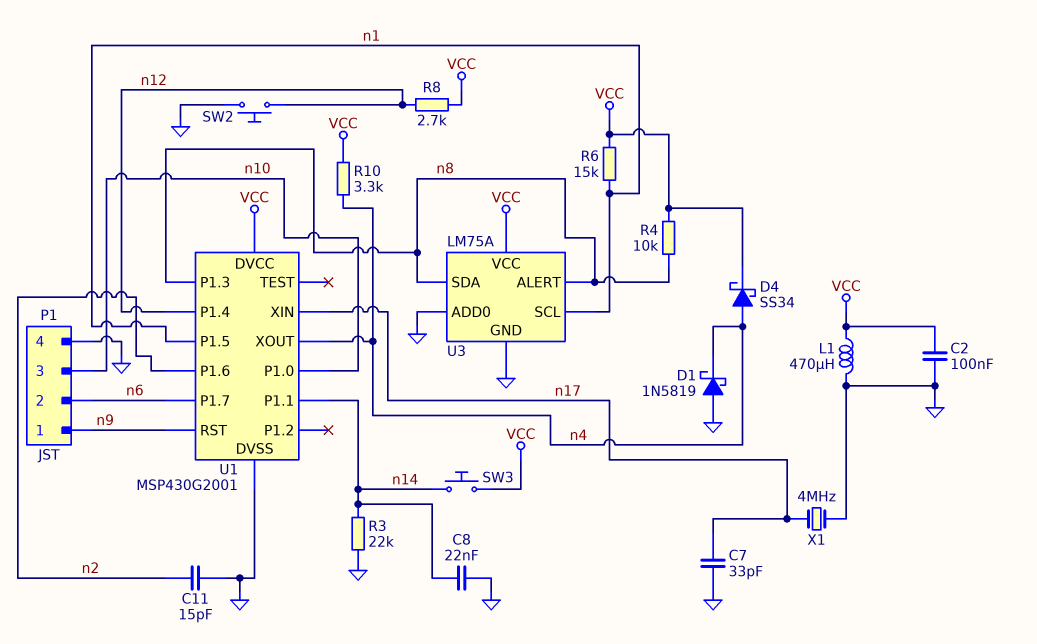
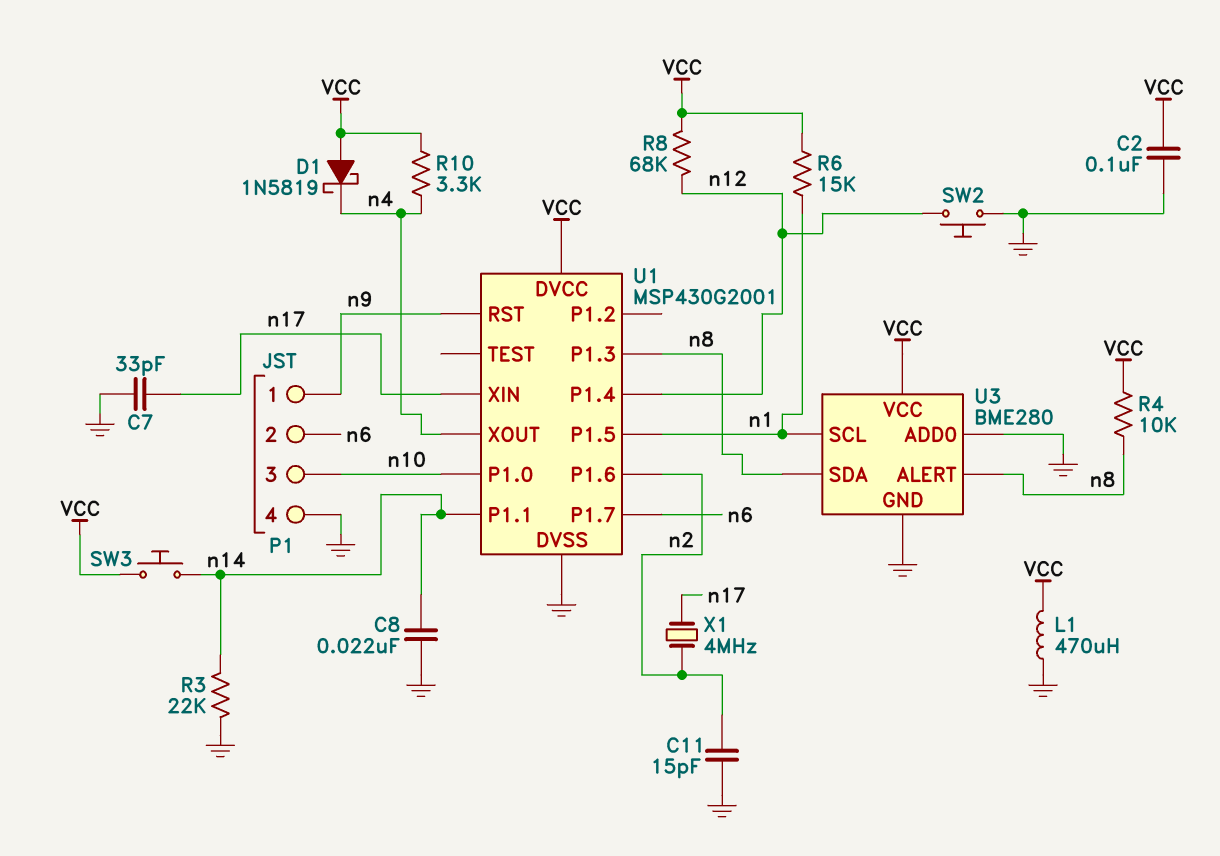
D1: schottky 1N5819 (A GND, K n4) -> schottky 1N5819 (A VCC, K n4)
D4: schottky SS34 (A n4, K VCC) -> none
R8: 2.7k (VCC, n12) -> 68k (VCC, n12)
U3: LM75A -> BME280
X1: 4MHz (GND, n17) -> 4MHz (n2, n17)

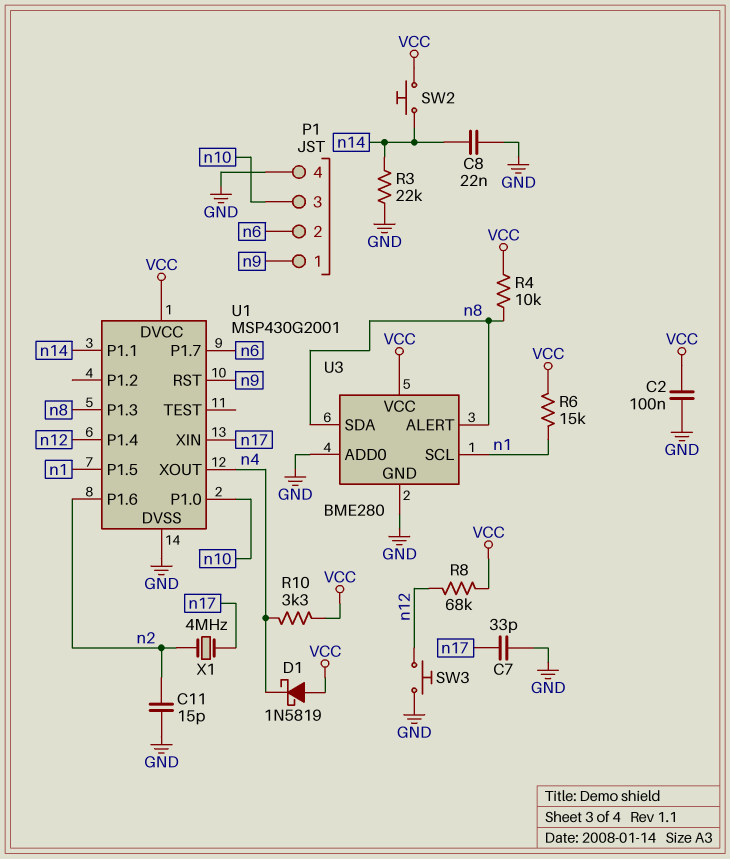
L1: 470uH (GND, VCC) -> none
SW2: button (GND, n12) -> button (VCC, n14)
SW3: button (VCC, n14) -> button (GND, n12)

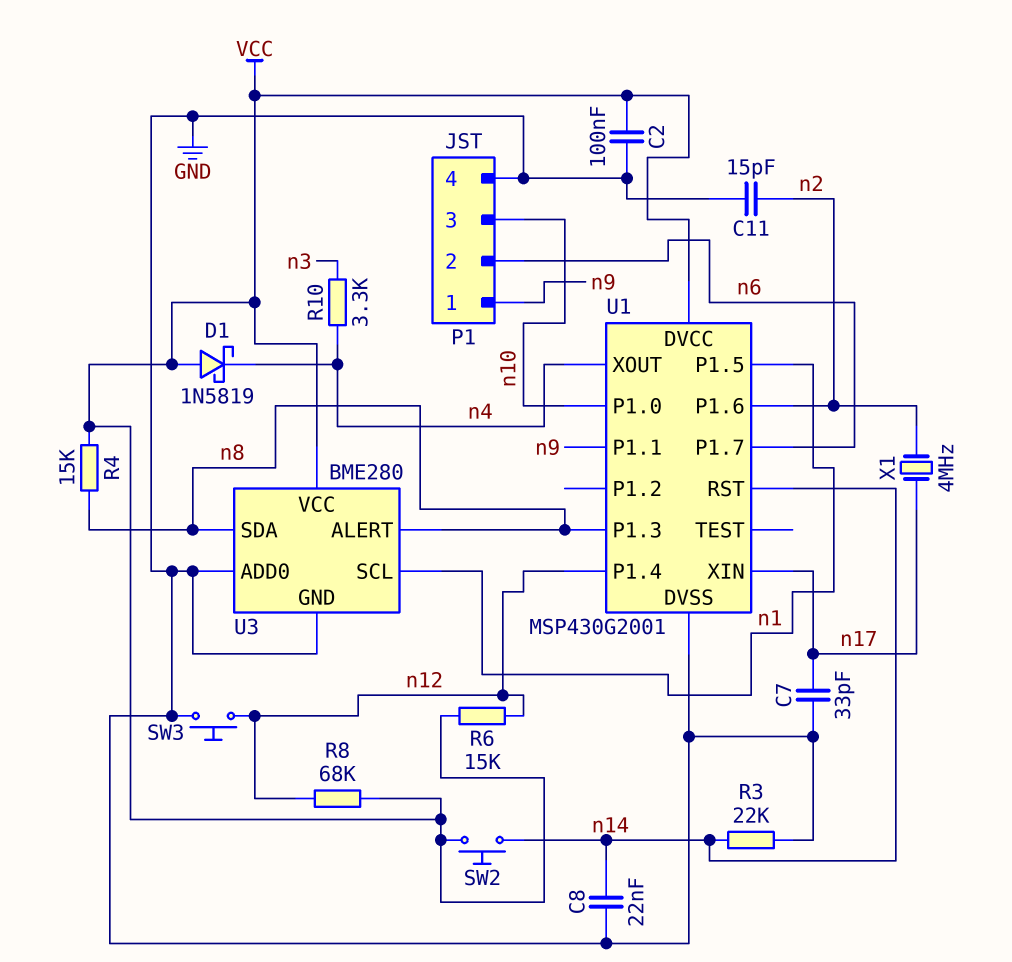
R4: 10k (VCC, n8) -> 15k (VCC, n8)
R6: 15k (VCC, n1) -> 15k (VCC, n12)
R10: 3.3k (VCC, n4) -> 3.3k (n3, n4)
U1 pin P1.1: n14 -> n9
U1 pin RST: n9 -> n14

